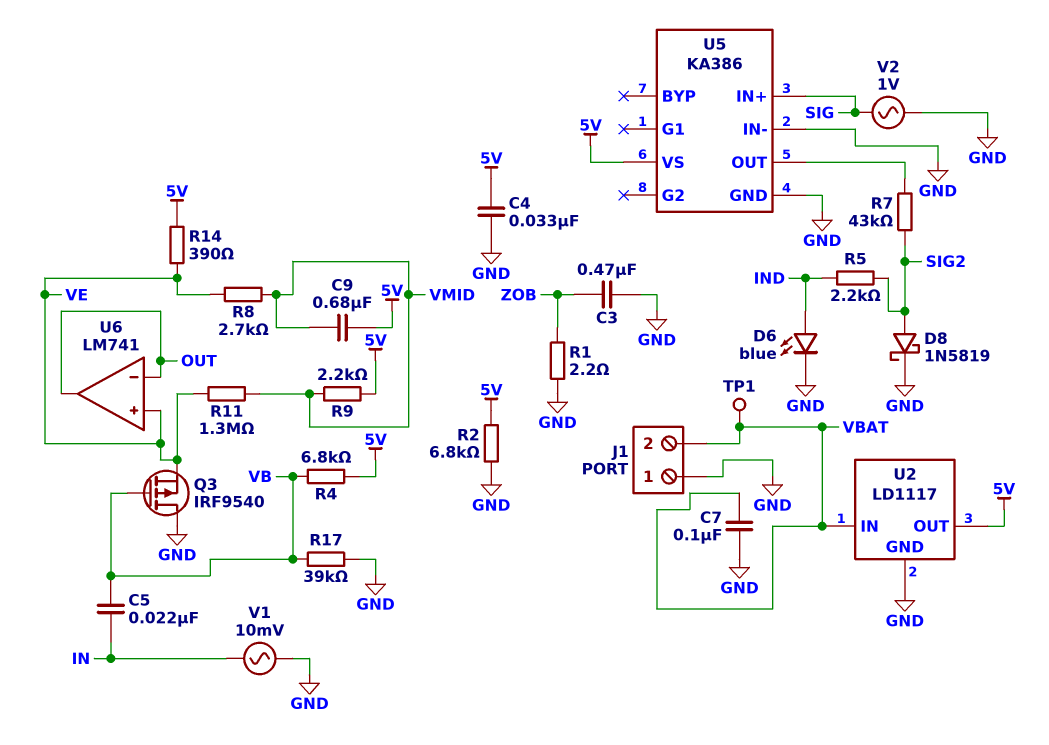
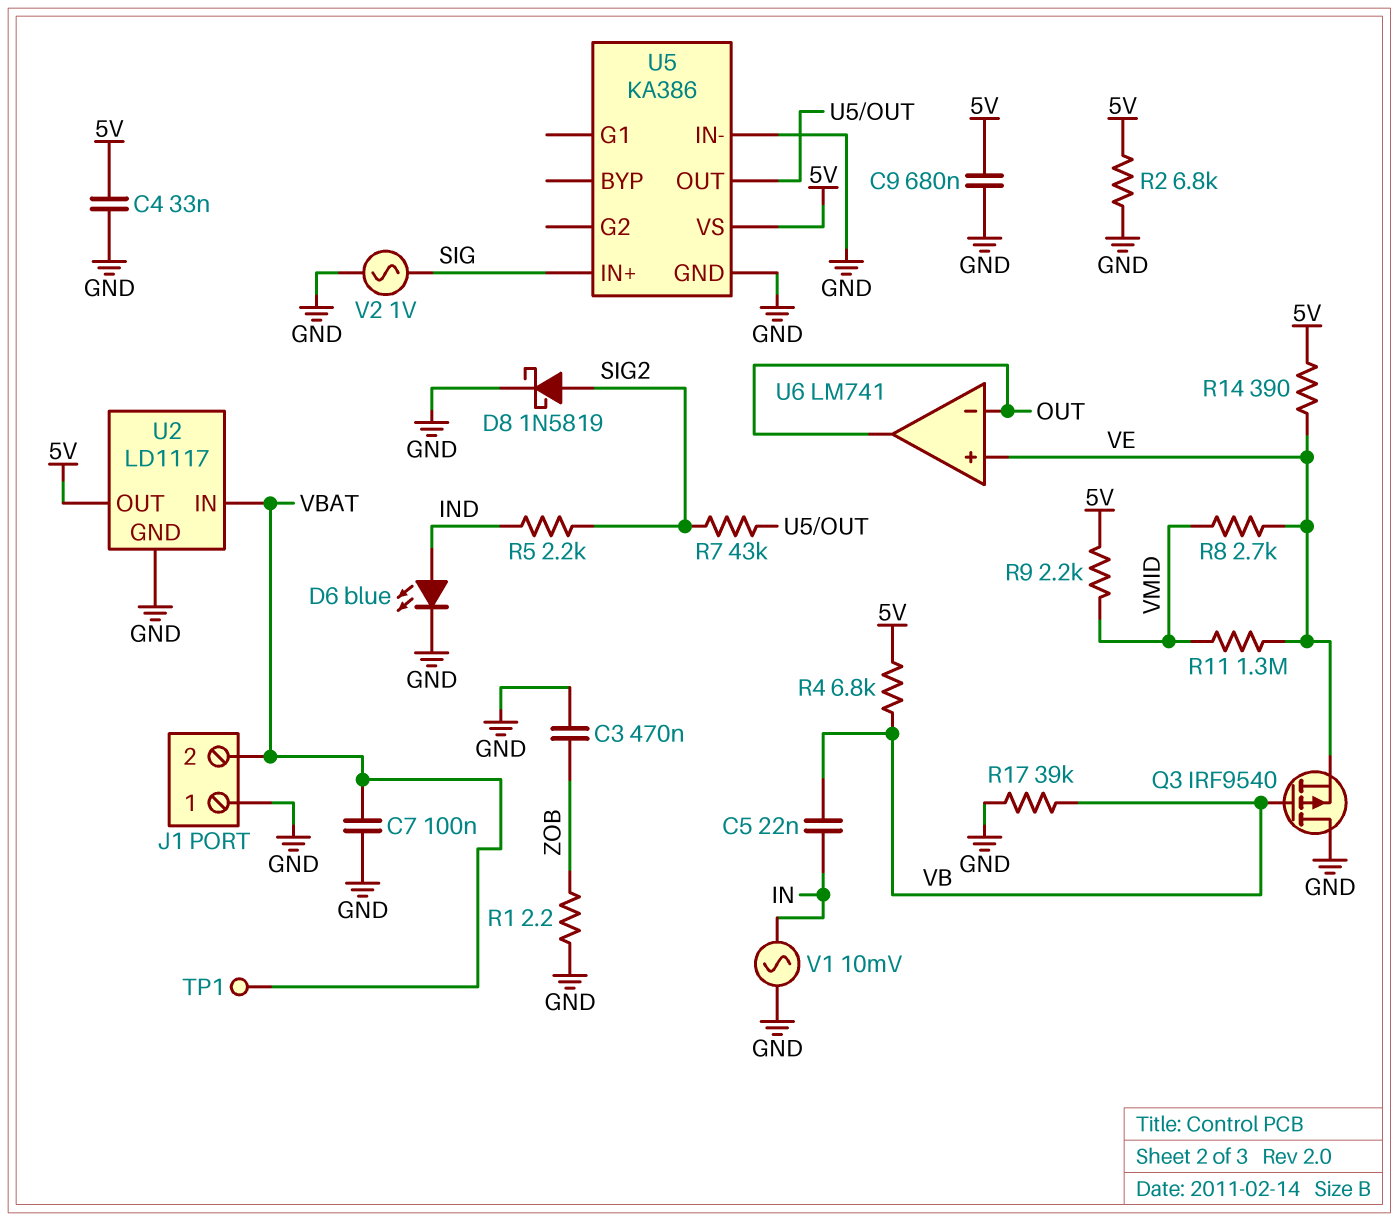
C9: 680nF (5V, VMID) -> 680nF (5V, GND)

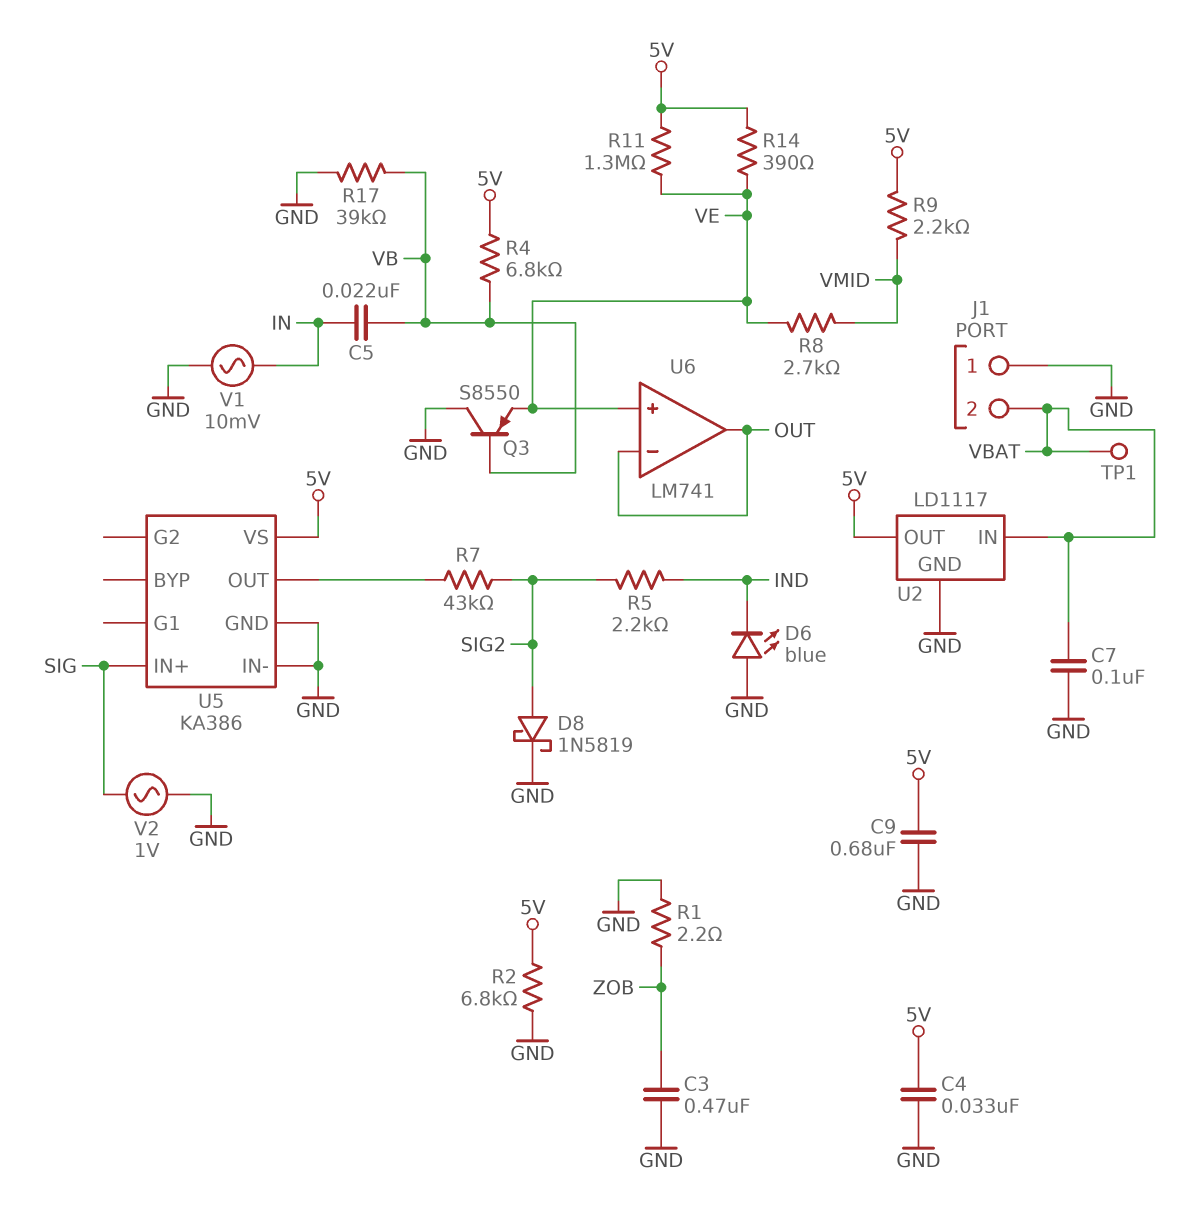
D6: LED blue (A IND, K GND) -> LED blue (A GND, K IND)
Q3: PMOS IRF9540 (G VB, D GND, S VE) -> PNP S8550 (B VB, C GND, E VE)
R11: 1.3M (VE, VMID) -> 1.3M (5V, VE)

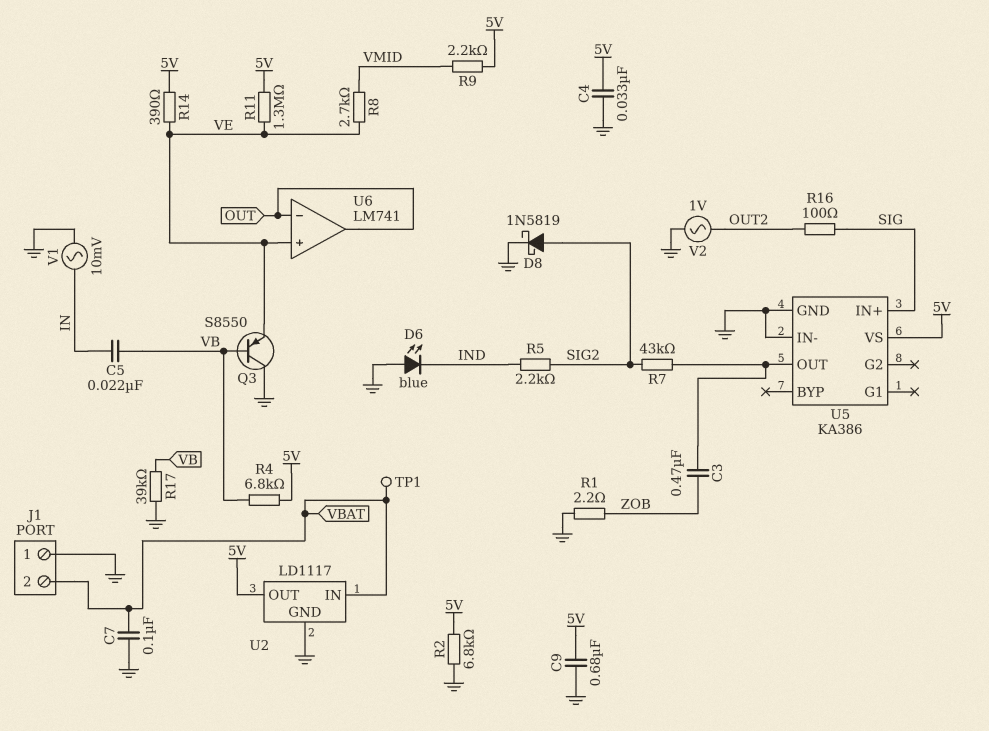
C3: 470nF (GND, ZOB) -> 470nF (U5/OUT, ZOB)
R16: none -> 100 (OUT2, SIG)
V2: AC 1V (GND, SIG) -> AC 1V (GND, OUT2)

